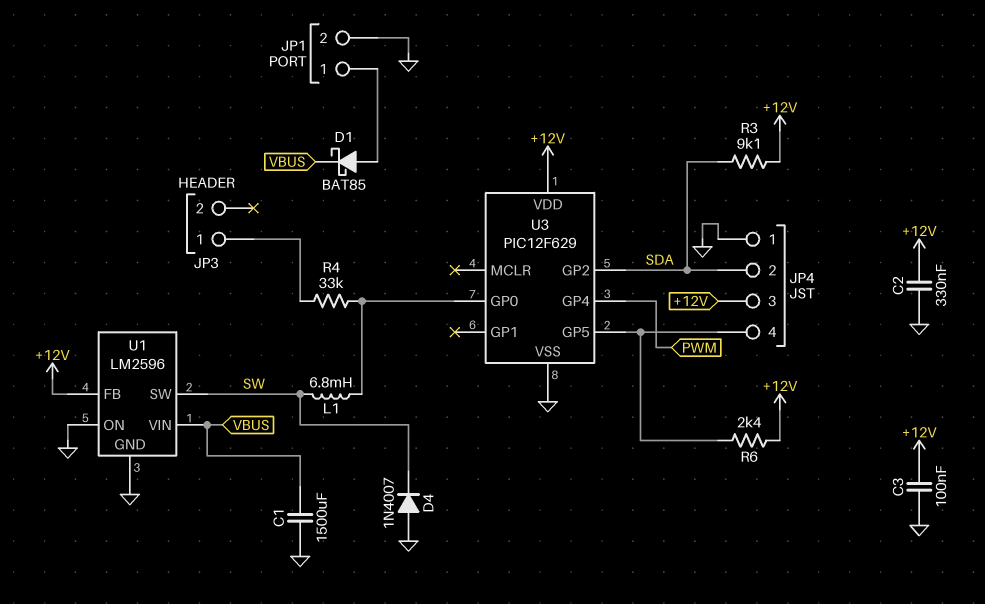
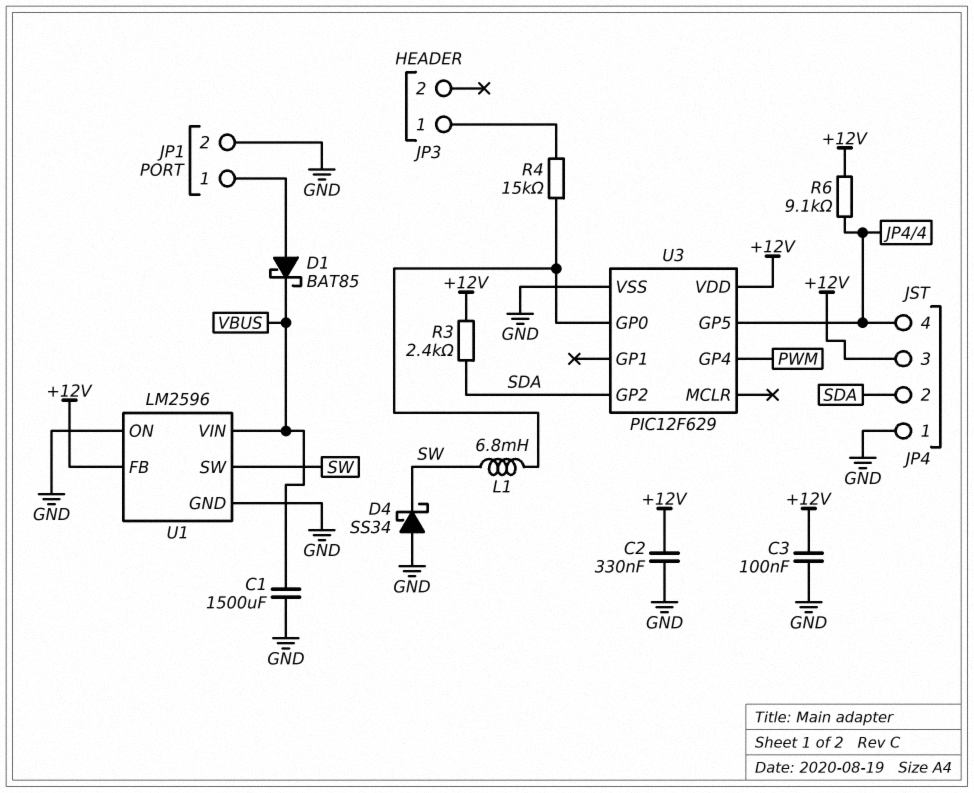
D4: diode 1N4007 (A GND, K SW) -> schottky SS34 (A GND, K SW)
R3: 9.1k (+12V, SDA) -> 2.4k (+12V, SDA)
R4: 33k (JP3/1, U3/GP0) -> 15k (JP3/1, U3/GP0)
R6: 2.4k (+12V, JP4/4) -> 9.1k (+12V, JP4/4)

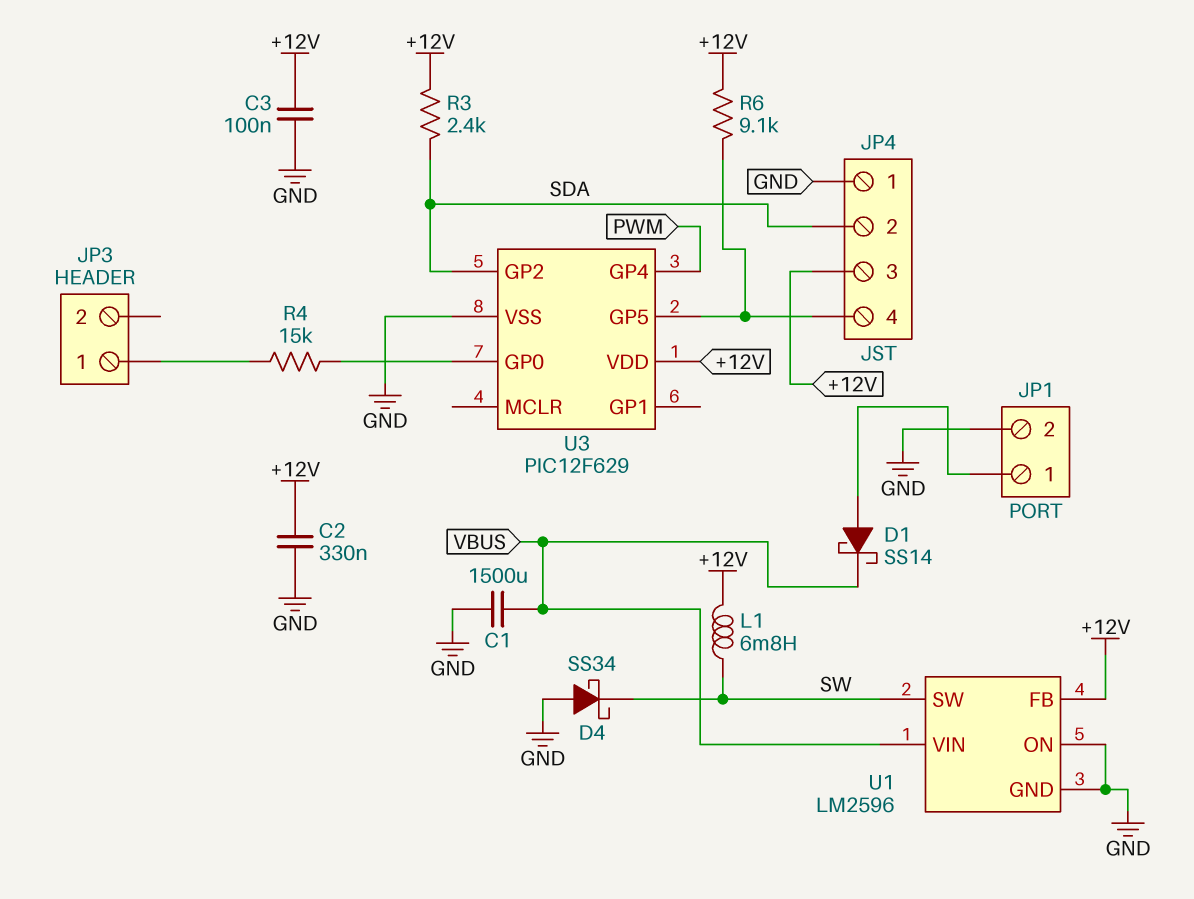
D1: schottky BAT85 (A JP1/1, K VBUS) -> schottky SS14 (A JP1/1, K VBUS)
L1: 6.8mH (SW, U3/GP0) -> 6.8mH (+12V, SW)

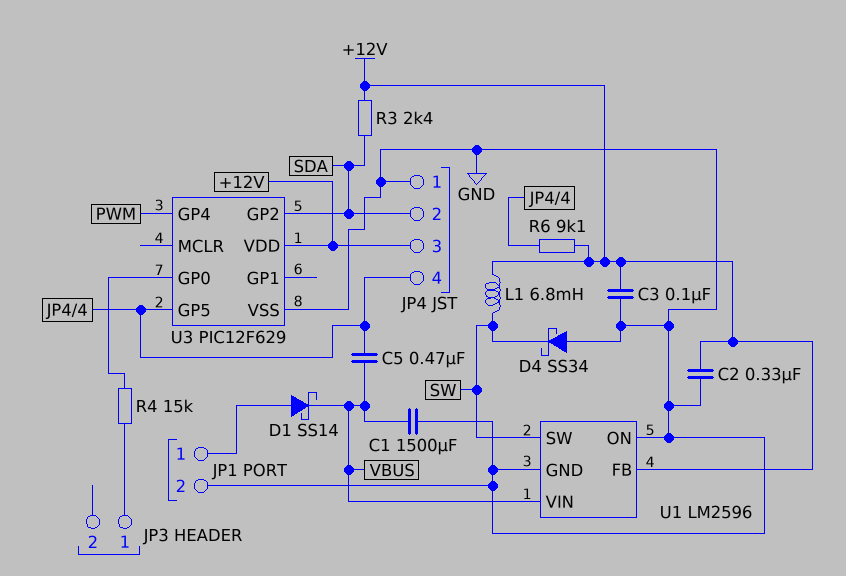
C5: none -> 470nF (JP4/4, VBUS)

